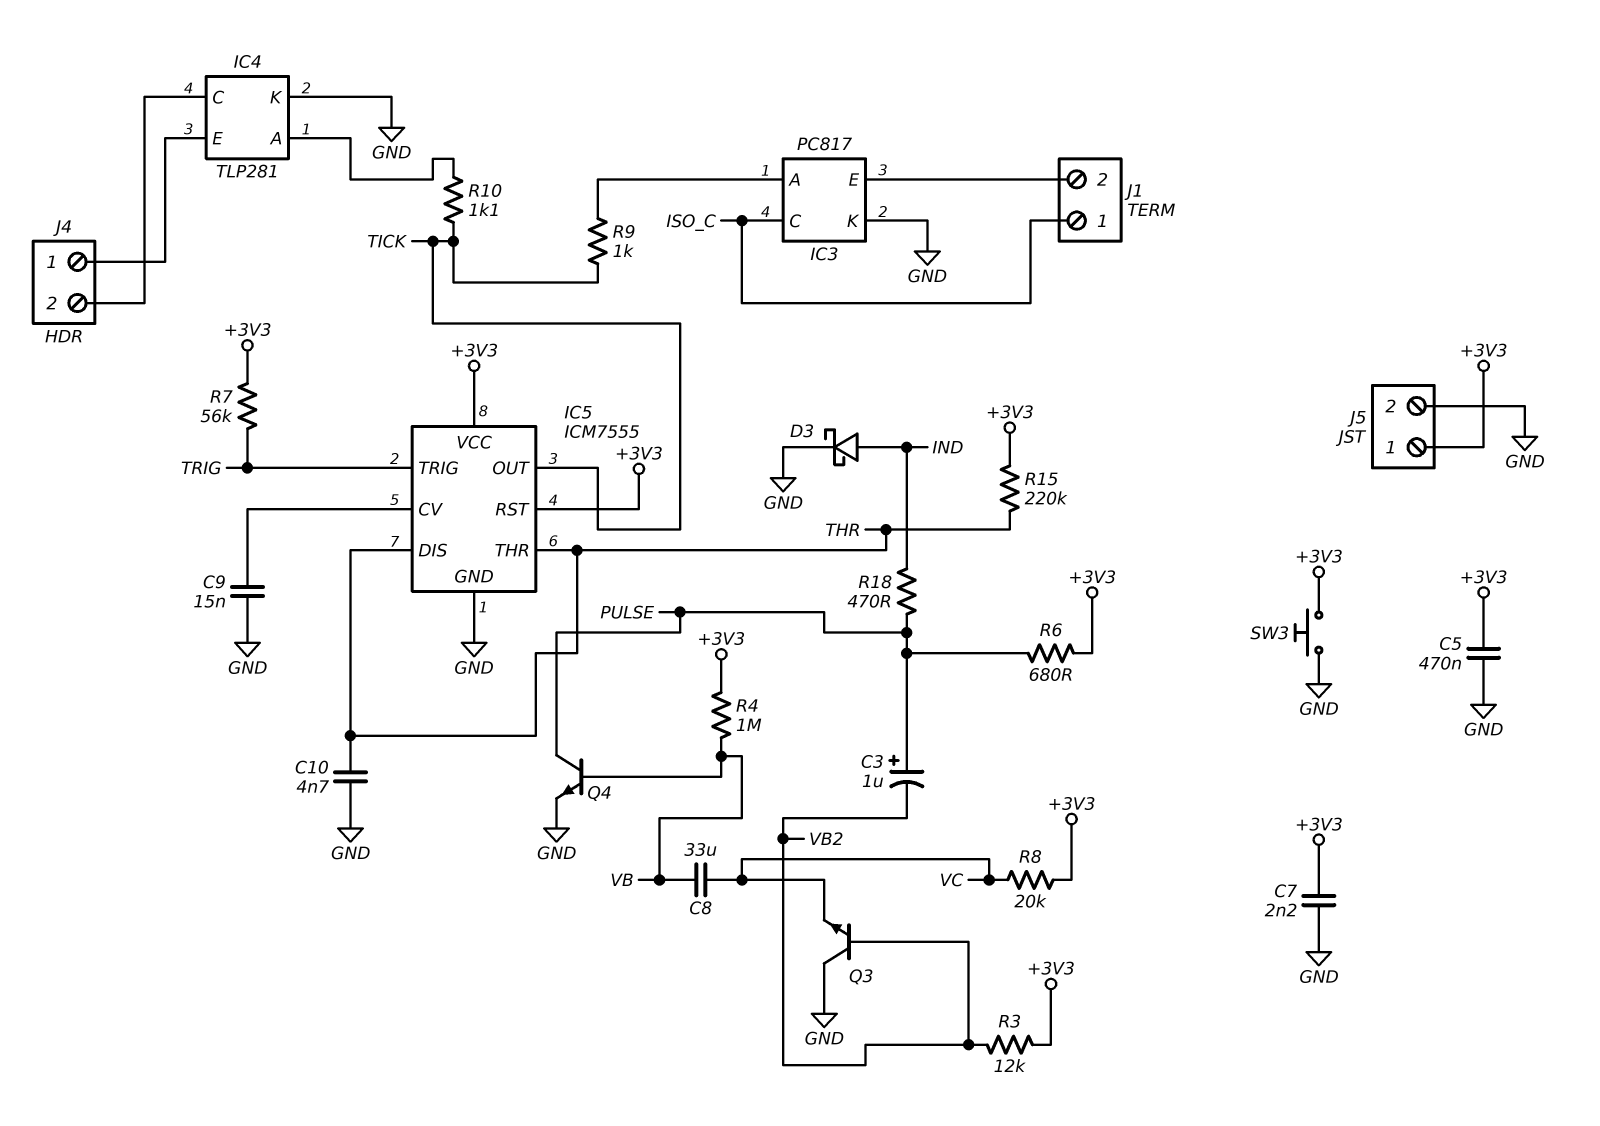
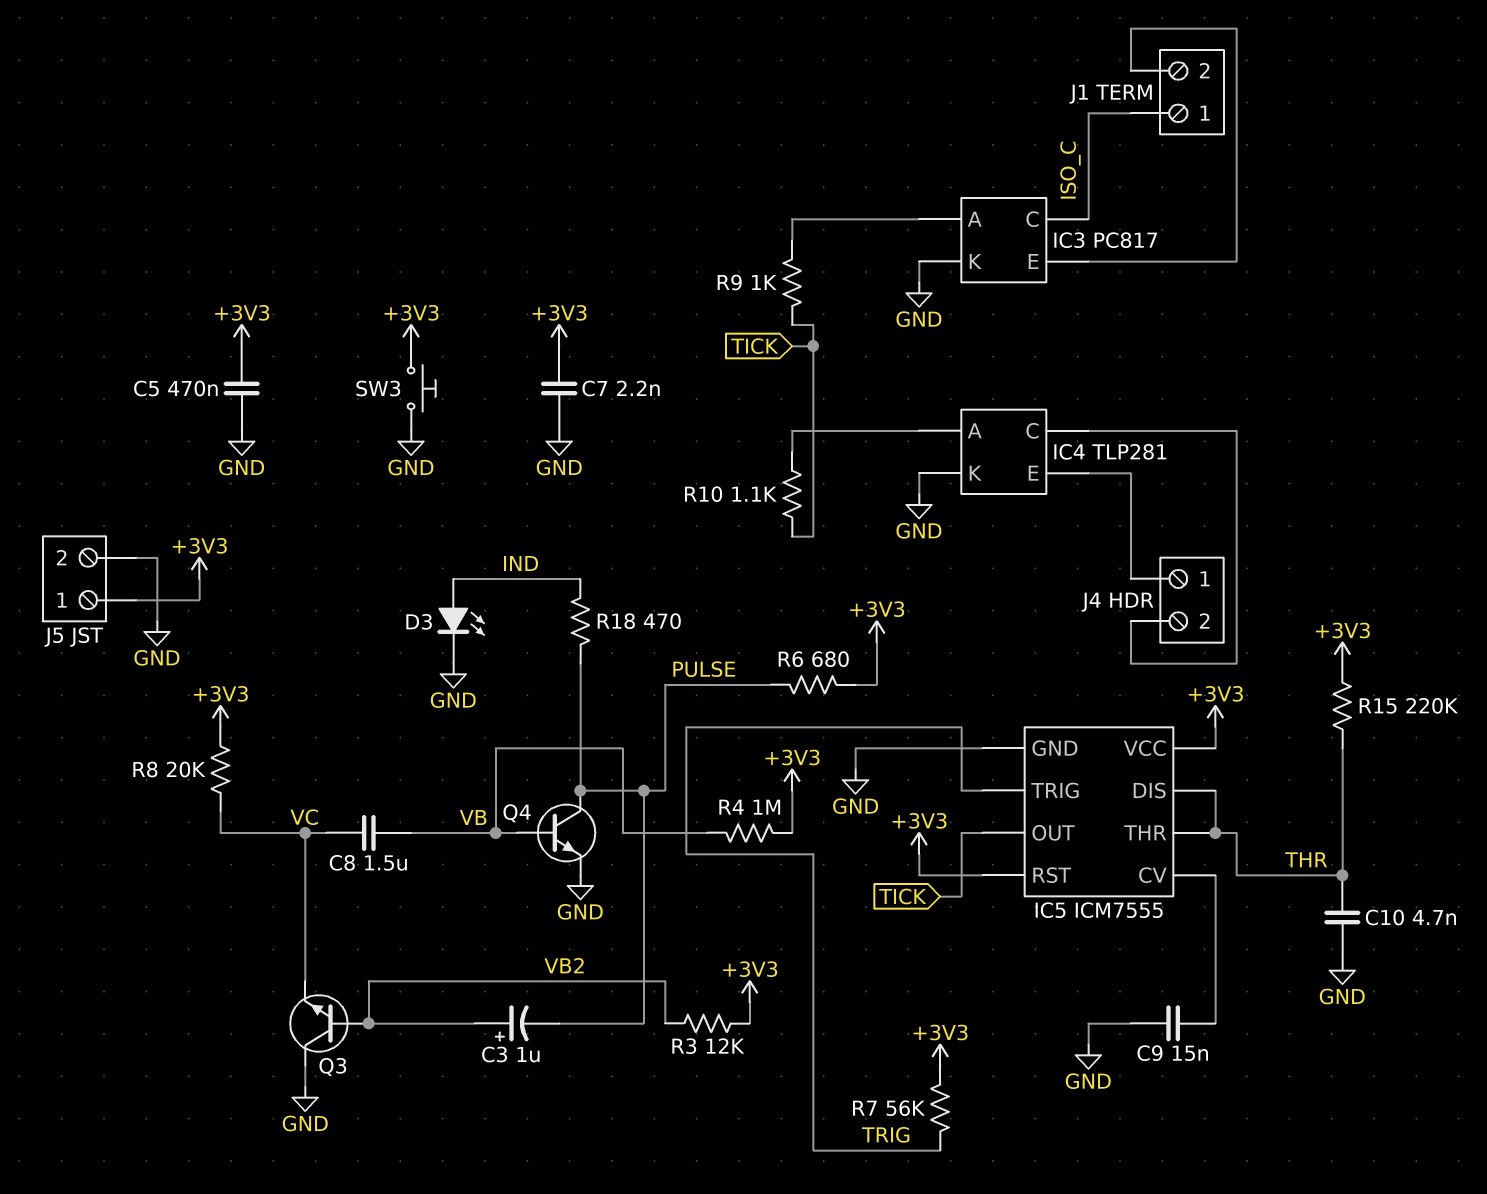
C3: 1uF (plus PULSE, minus VB2) -> 1uF (plus VB2, minus PULSE)
C8: 33uF (VB, VC) -> 1.5uF (VB, VC)
D3: schottky (A IND, K GND) -> LED (A IND, K GND)

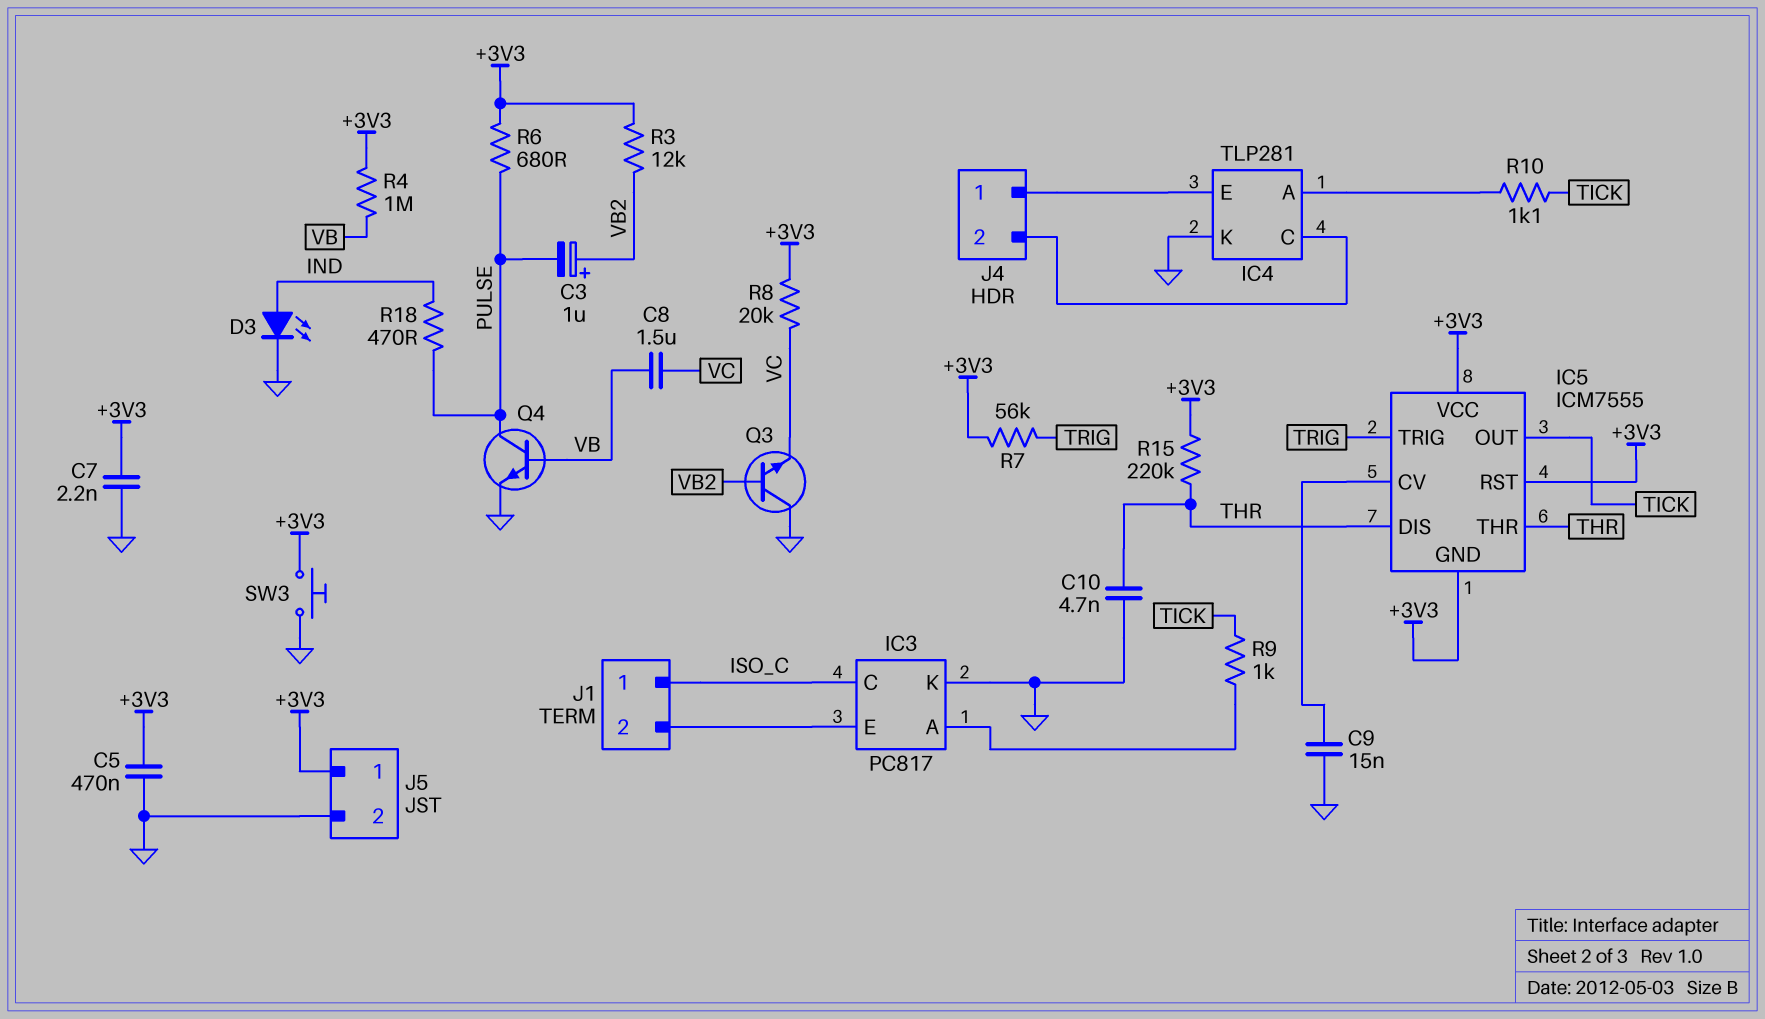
IC5 pin GND: GND -> +3V3

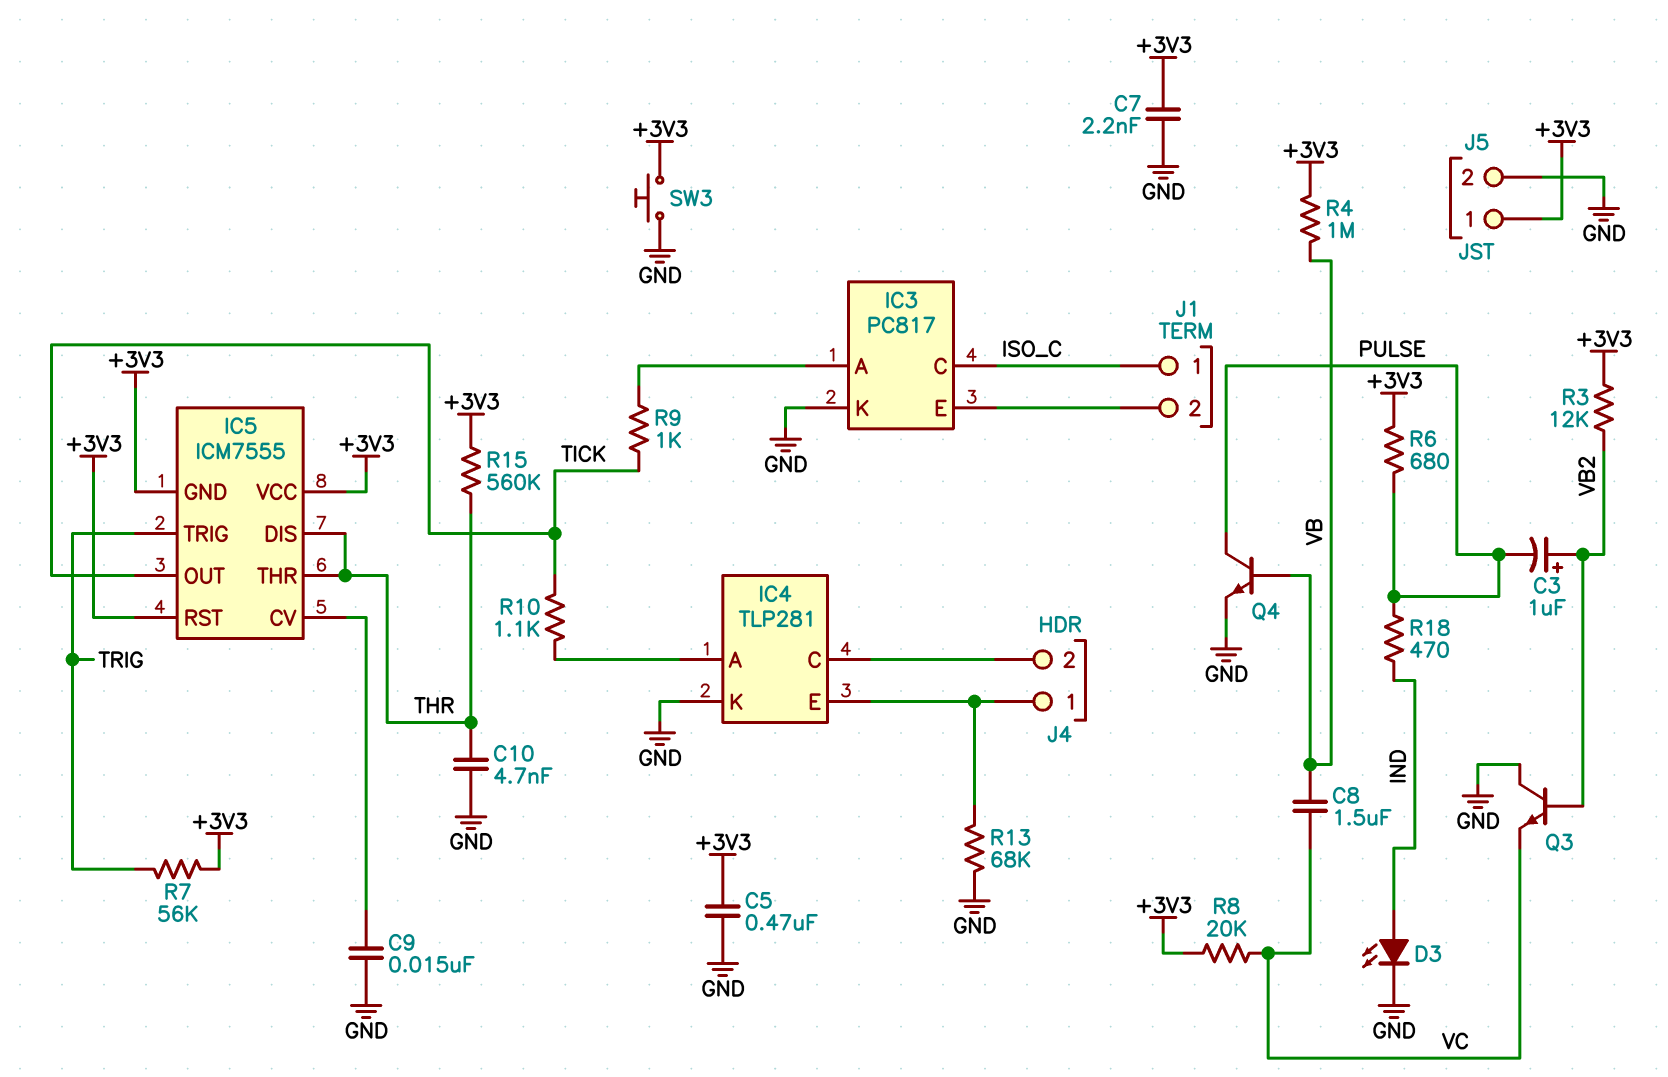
R13: none -> 68k (GND, IC4/E)
R15: 220k (+3V3, THR) -> 560k (+3V3, THR)

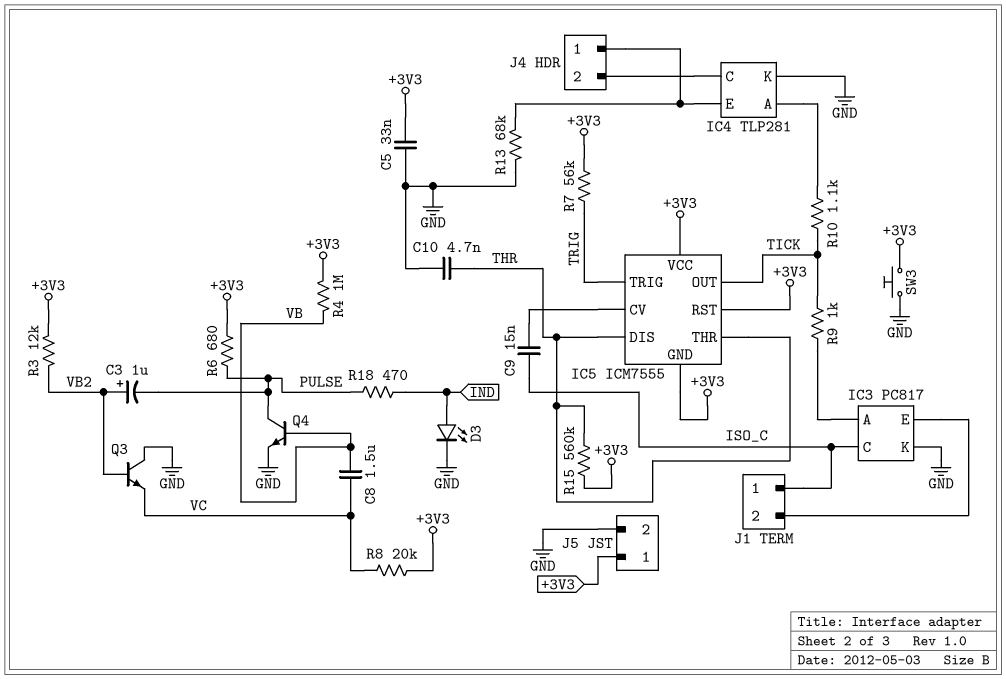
C5: 470nF (+3V3, GND) -> 33nF (+3V3, GND)
C7: 2.2nF (+3V3, GND) -> none
C9: 15nF (GND, IC5/CV) -> 15nF (IC5/CV, ISO_C)

